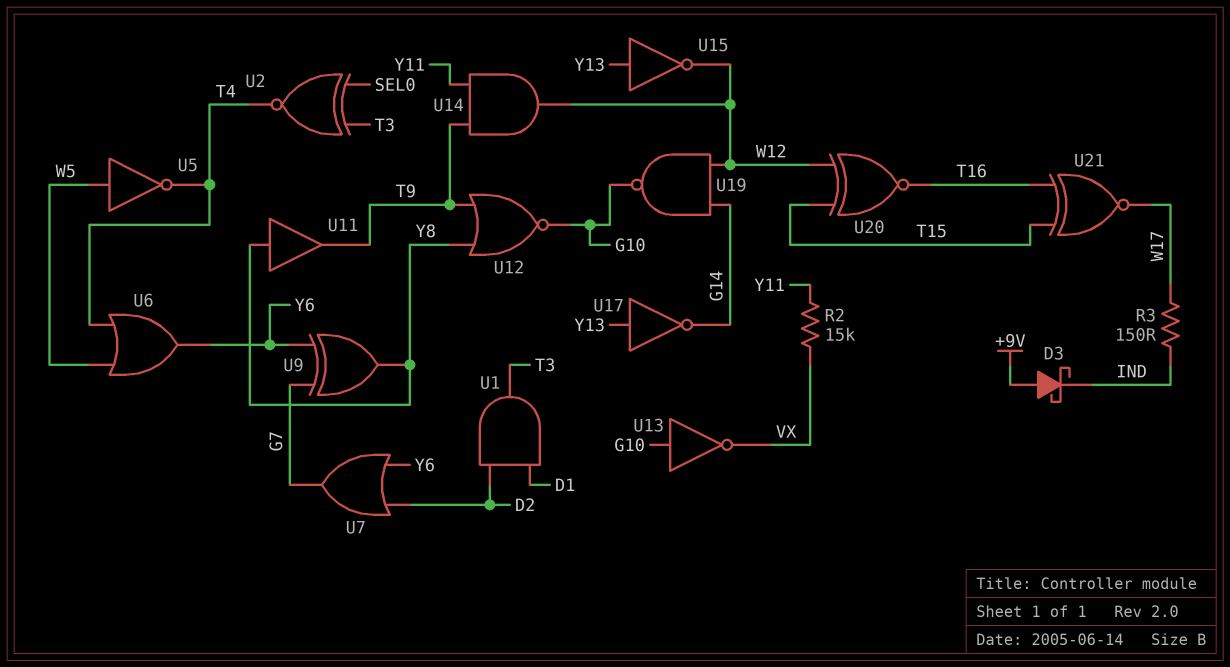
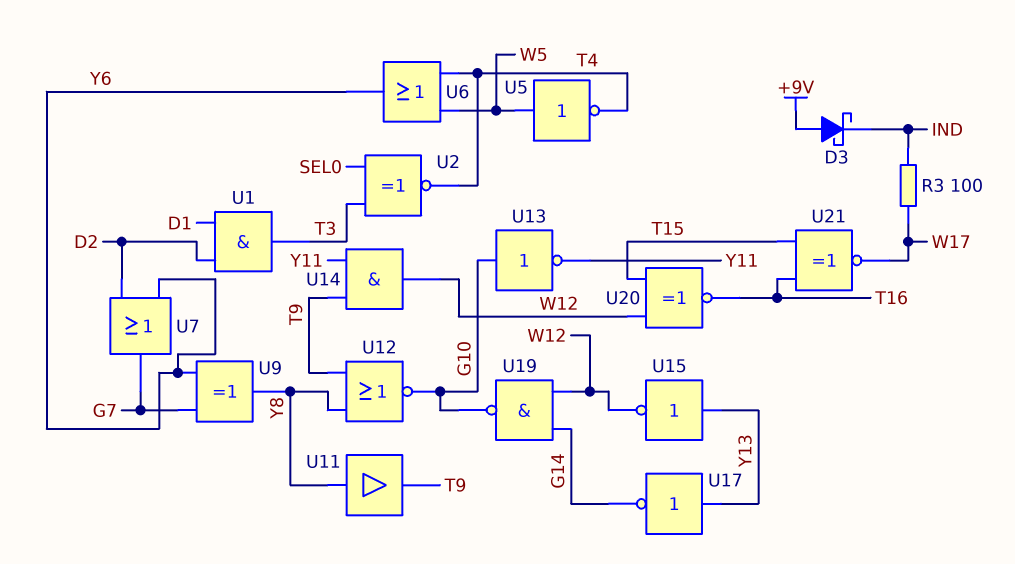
R2: 15k (VX, Y11) -> none
R3: 150 (IND, W17) -> 100 (IND, W17)
U13: NOT (in G10, out VX) -> NOT (in G10, out Y11)

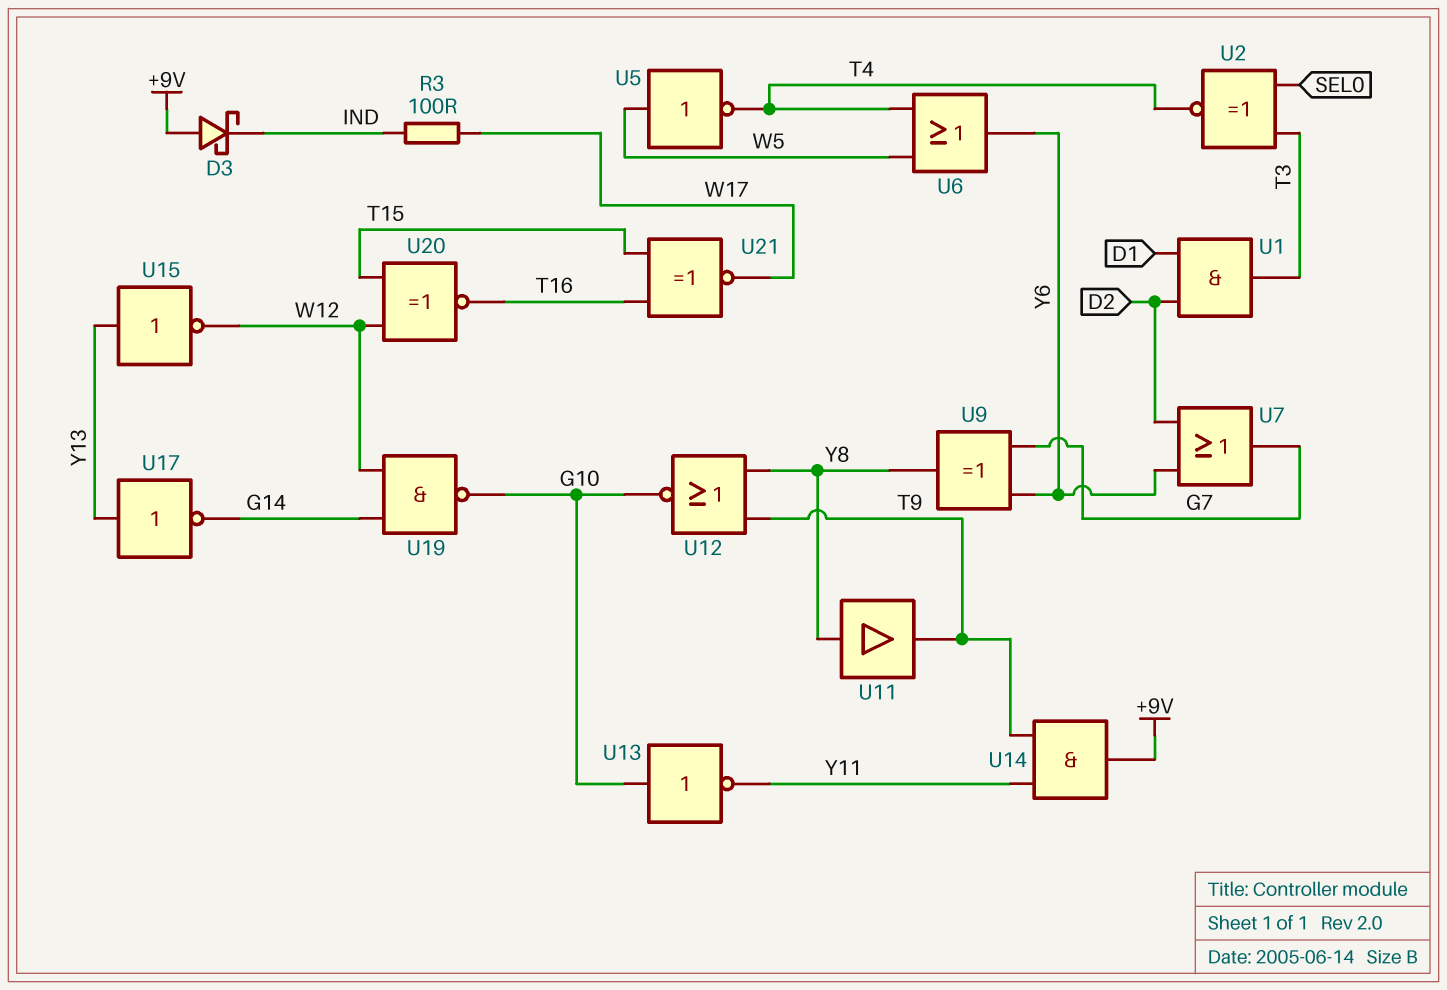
U14: AND (in T9, in Y11, out W12) -> AND (in T9, in Y11, out +9V)

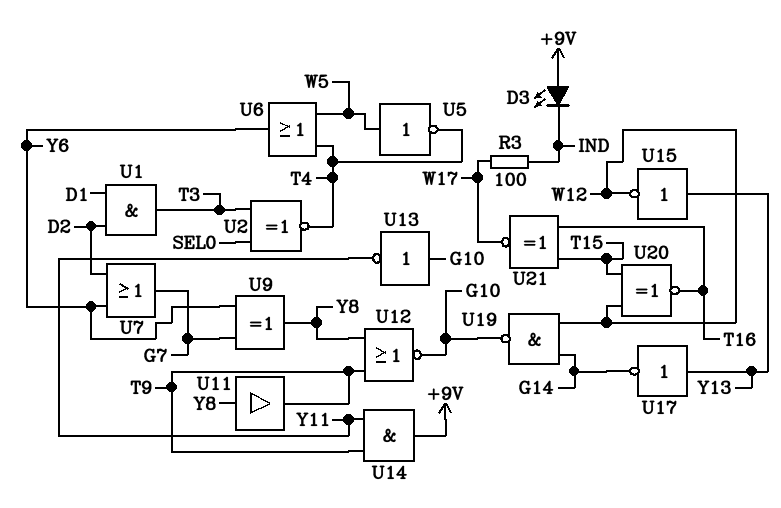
D3: schottky (A +9V, K IND) -> LED (A +9V, K IND)

